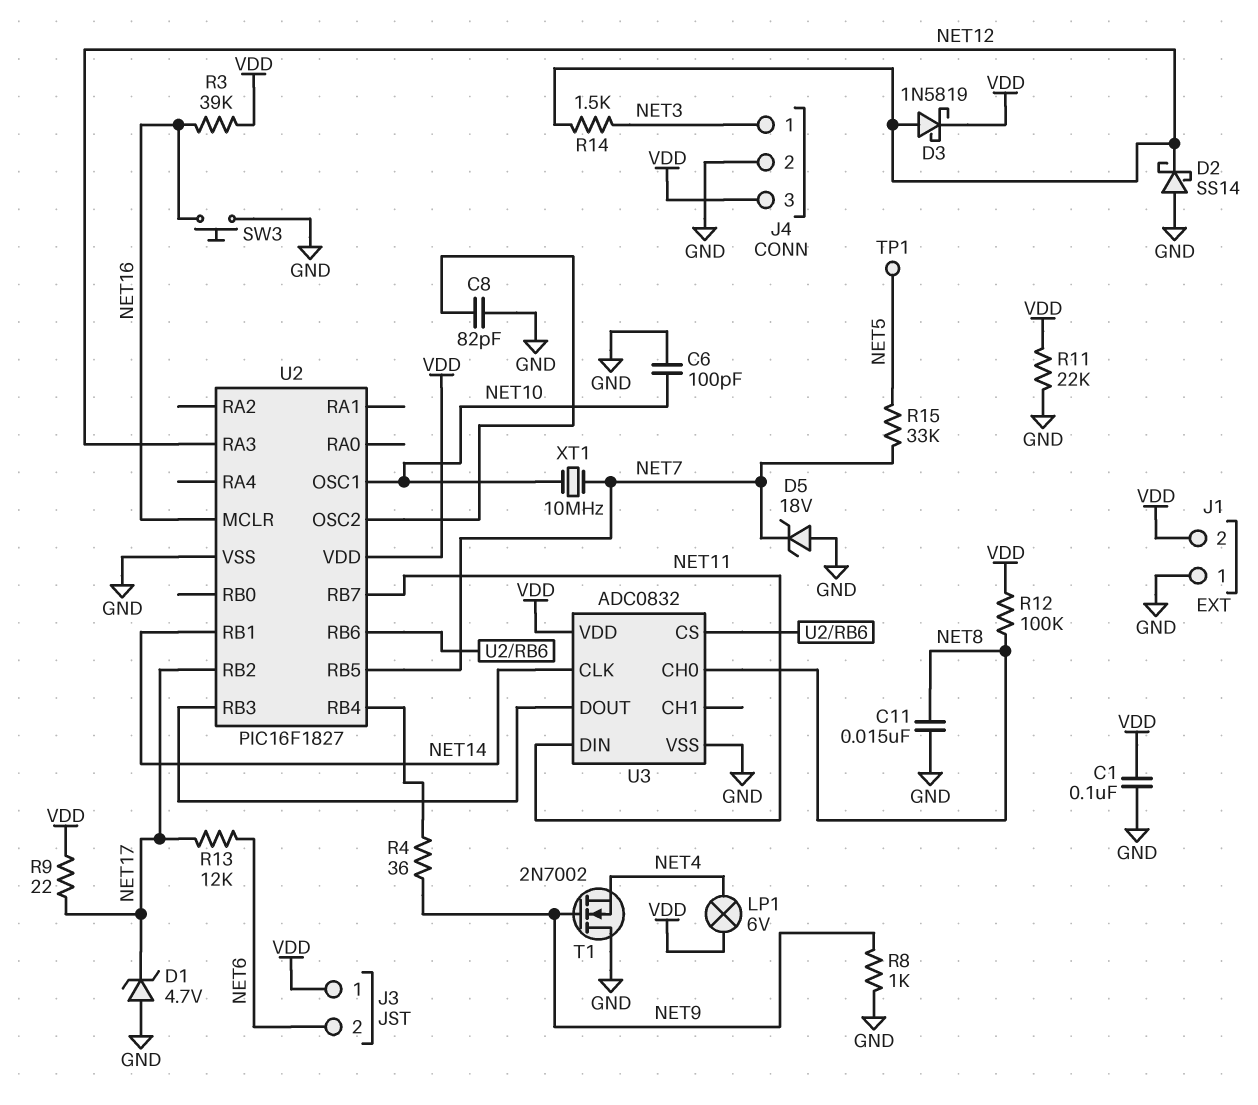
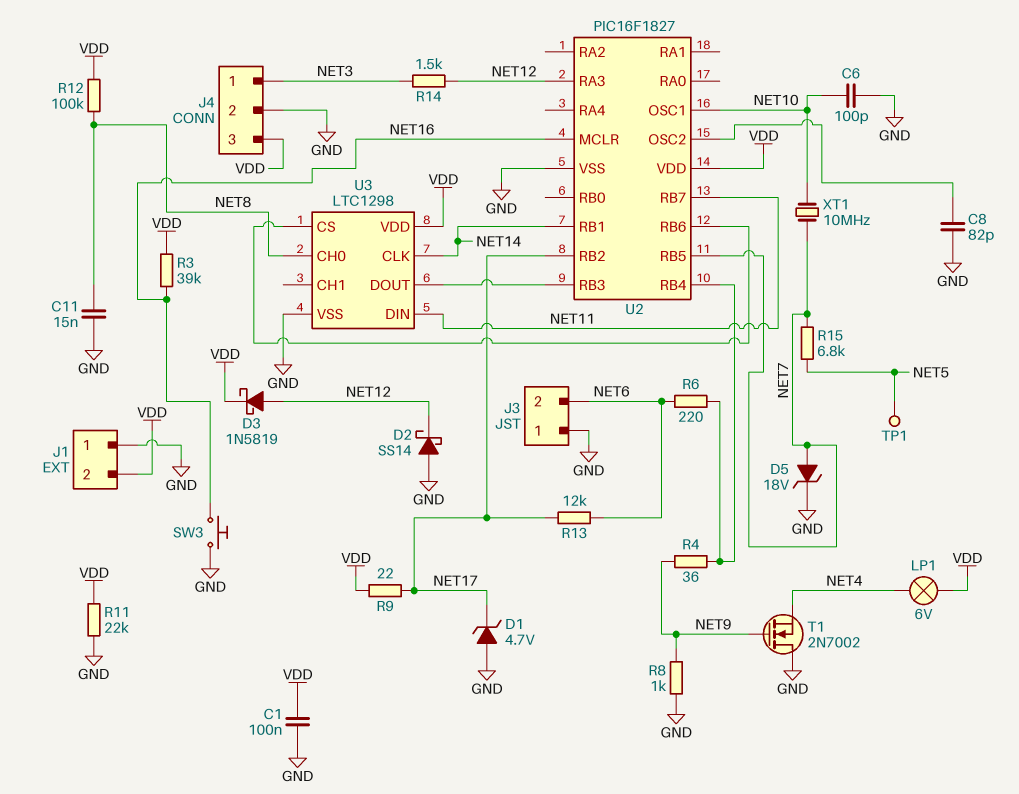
D5: zener 18V (A GND, K NET7) -> zener 18V (A NET7, K GND)
J3 pin 1: VDD -> GND
R6: none -> 220 (NET6, U2/RB4)
R15: 33k (NET5, NET7) -> 6.8k (NET5, NET7)
U3: ADC0832 -> LTC1298

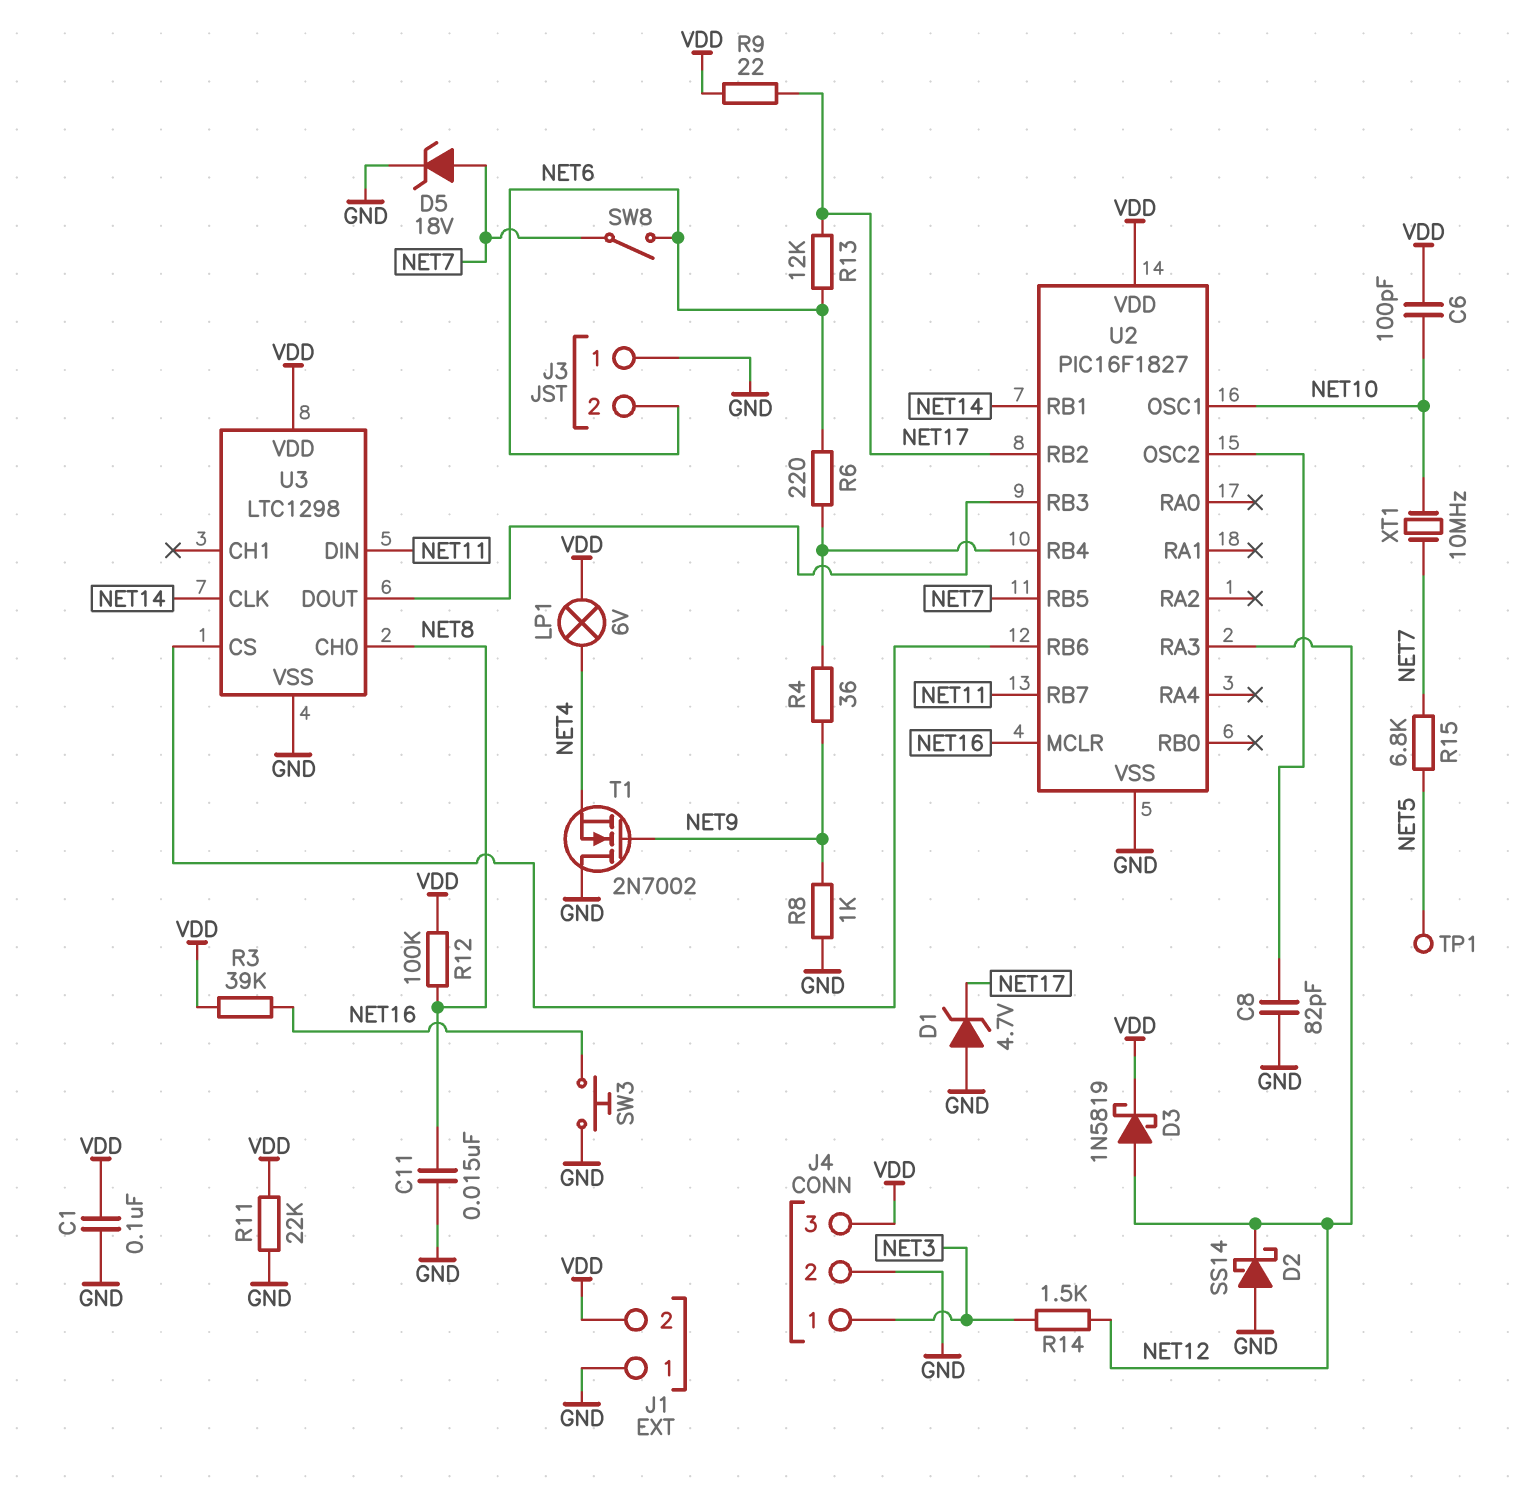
C6: 100pF (GND, NET10) -> 100pF (NET10, VDD)
SW8: none -> switch (NET6, NET7)

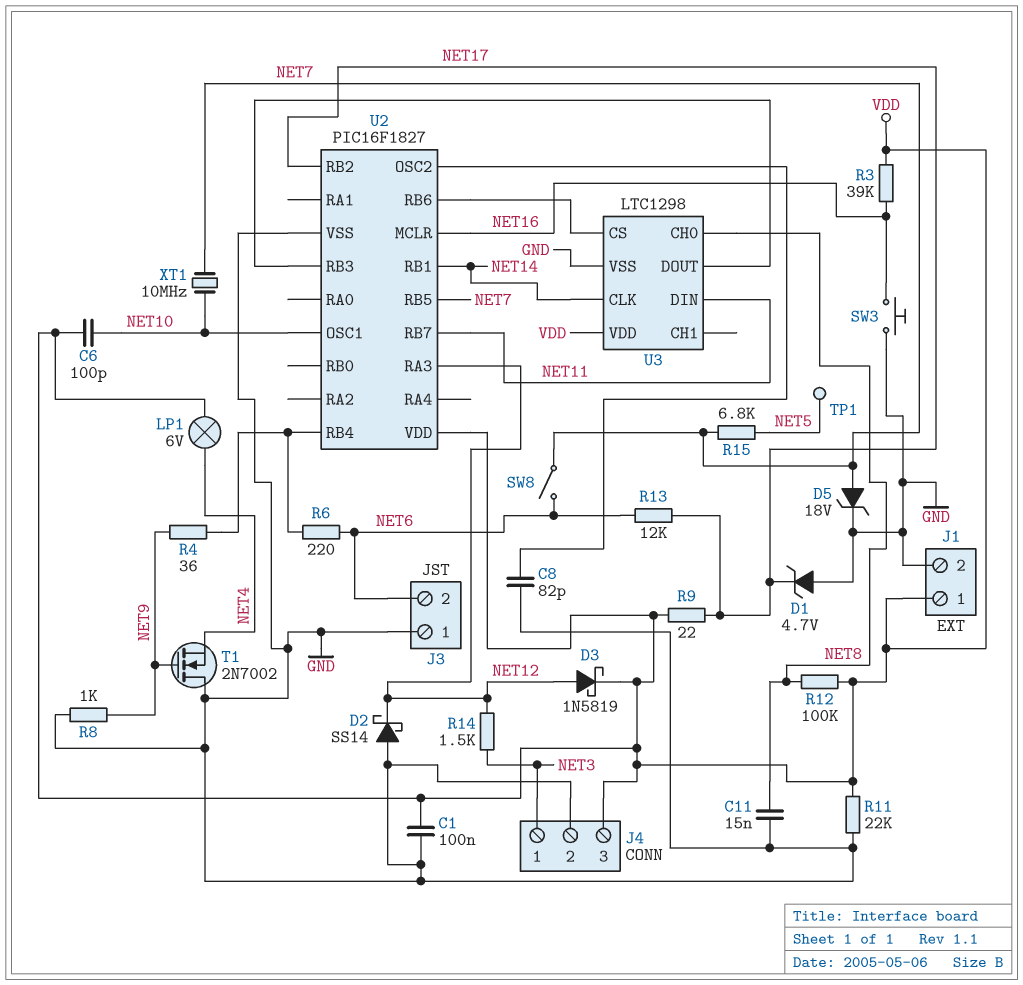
J1 pin 1: GND -> VDD
J1 pin 2: VDD -> GND

